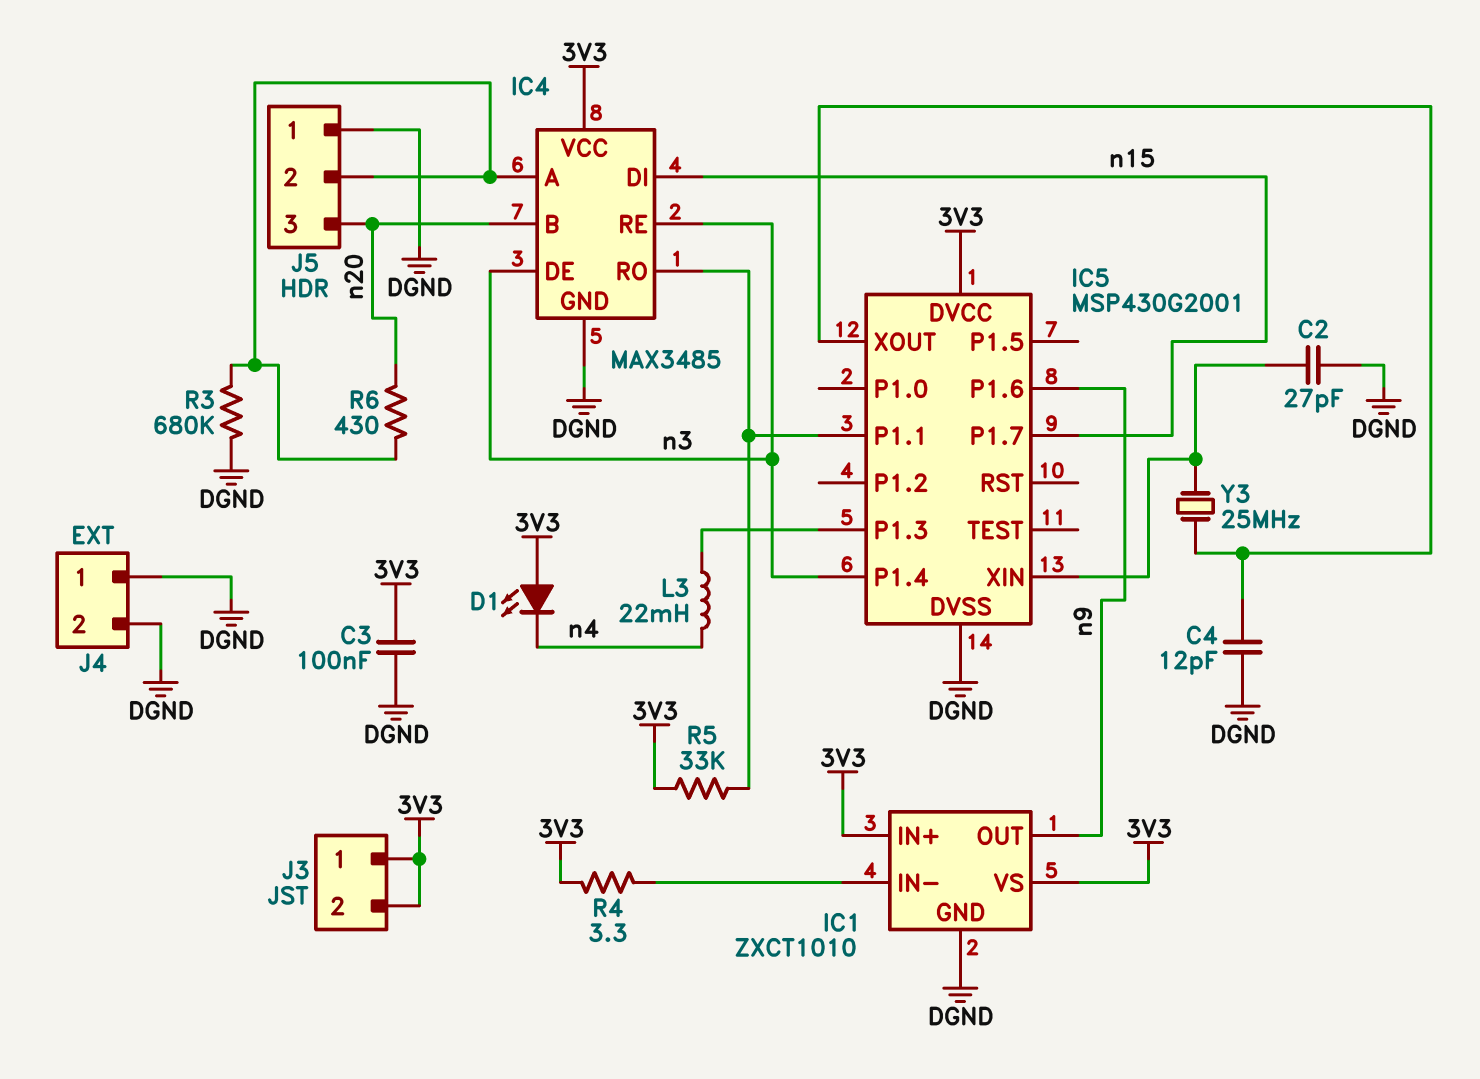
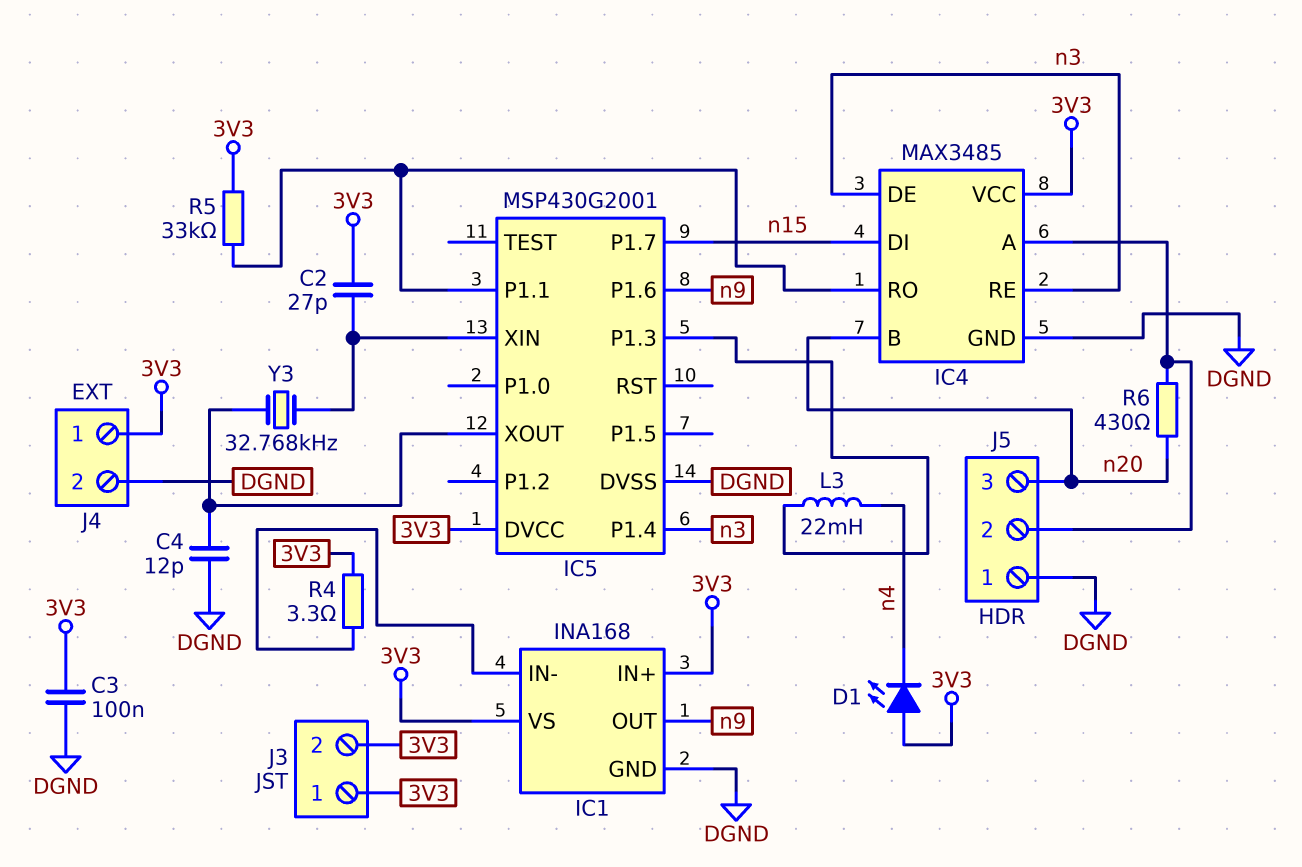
C2: 27pF (DGND, IC5/XIN) -> 27pF (3V3, IC5/XIN)
IC1: ZXCT1010 -> INA168
J4 pin 1: DGND -> 3V3
R3: 680k (DGND, IC4/A) -> none
Y3: 25MHz (IC5/XIN, IC5/XOUT) -> 32.768kHz (IC5/XIN, IC5/XOUT)

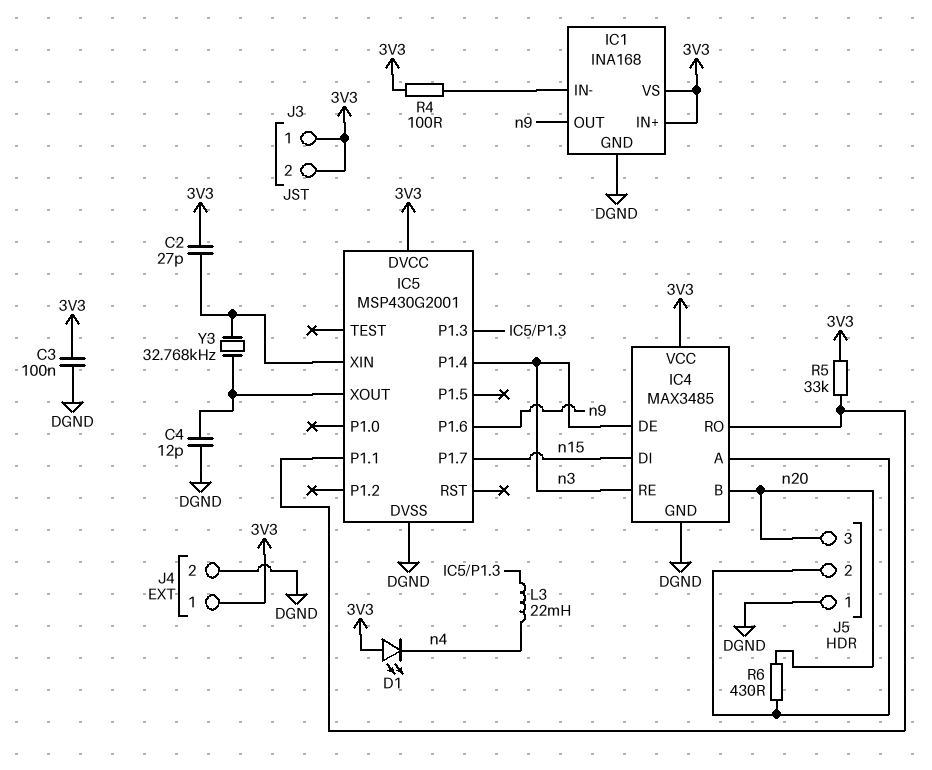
R4: 3.3 (3V3, IC1/IN-) -> 100 (3V3, IC1/IN-)

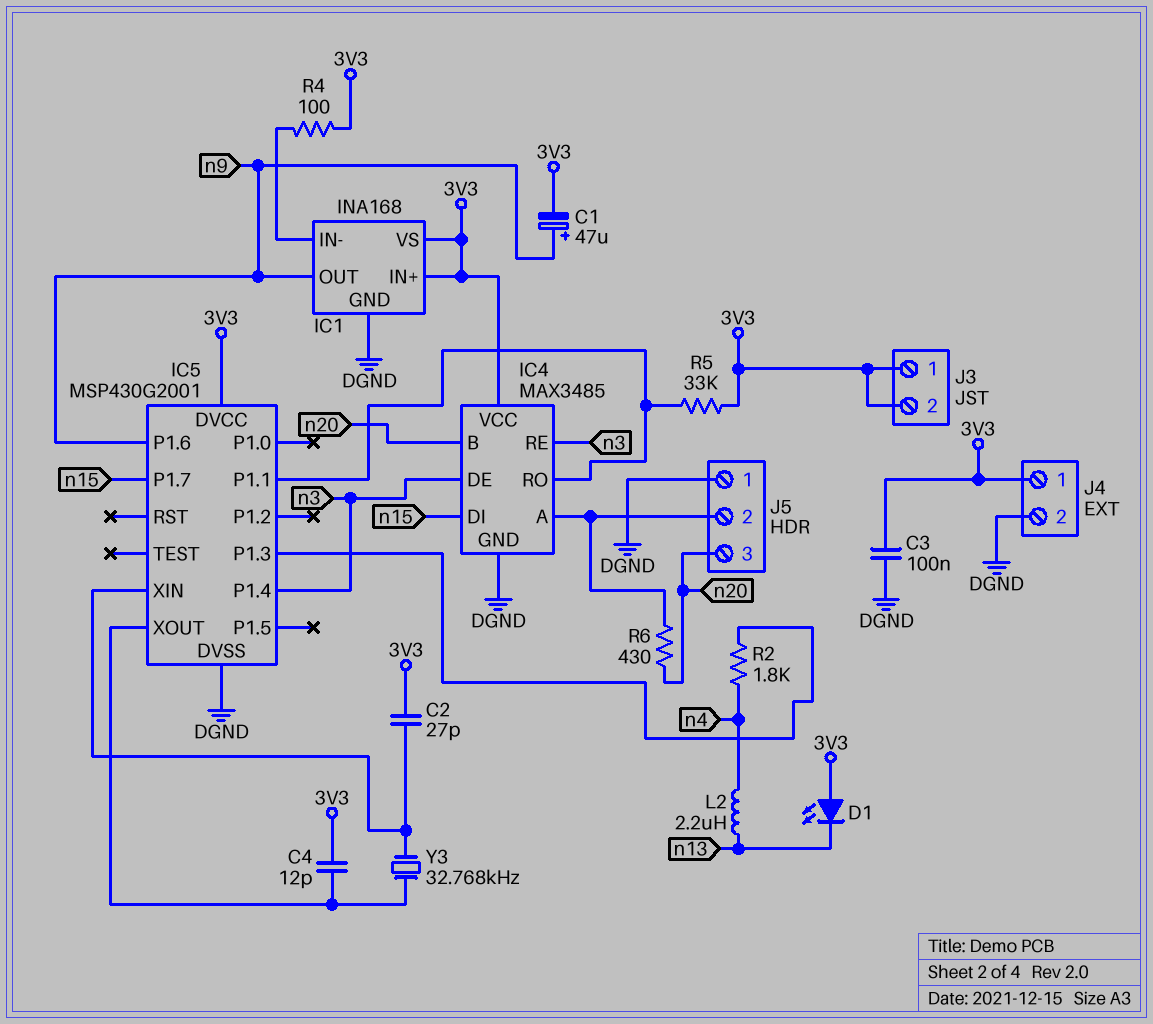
C1: none -> 47uF (plus n9, minus 3V3)
C4: 12pF (DGND, IC5/XOUT) -> 12pF (3V3, IC5/XOUT)
D1: LED (A 3V3, K n4) -> LED (A 3V3, K n13)
L2: none -> 2.2uH (n4, n13)
L3: 22mH (IC5/P1.3, n4) -> none
R2: none -> 1.8k (IC5/P1.3, n4)

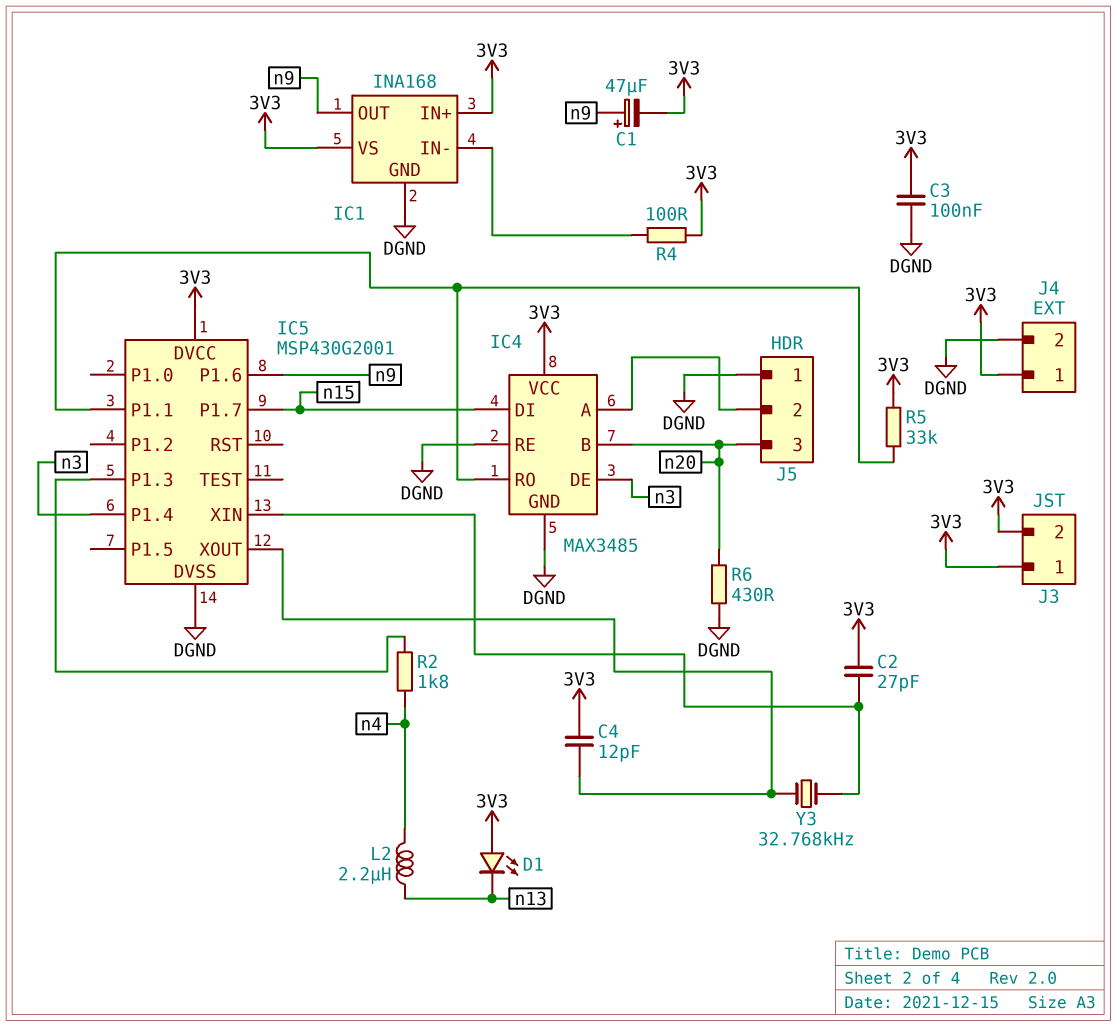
IC4 pin RE: n3 -> DGND
R6: 430 (IC4/A, n20) -> 430 (DGND, n20)

